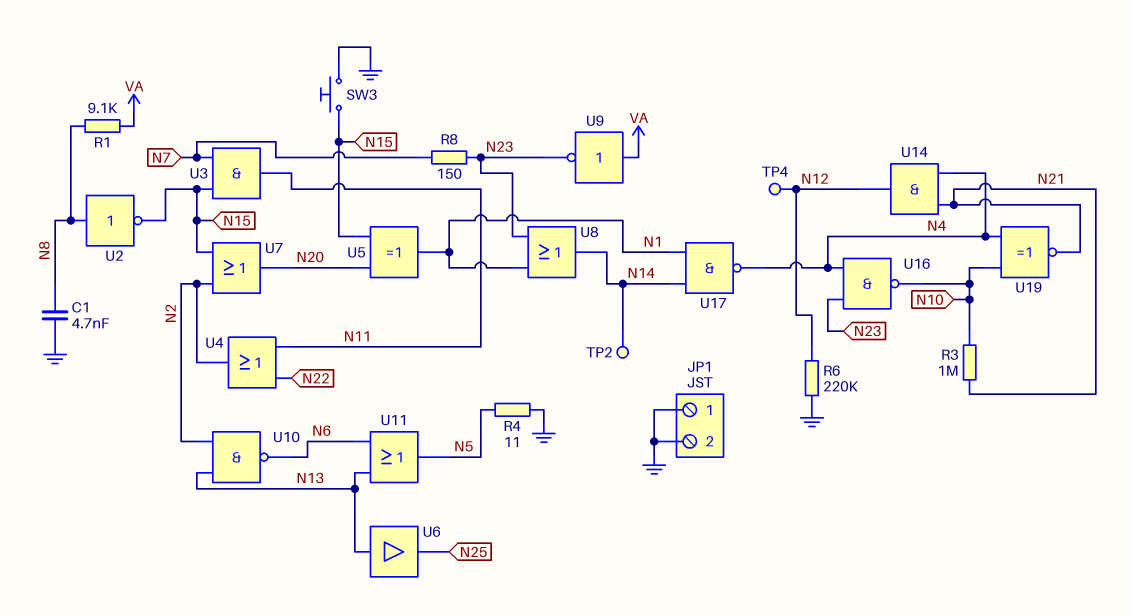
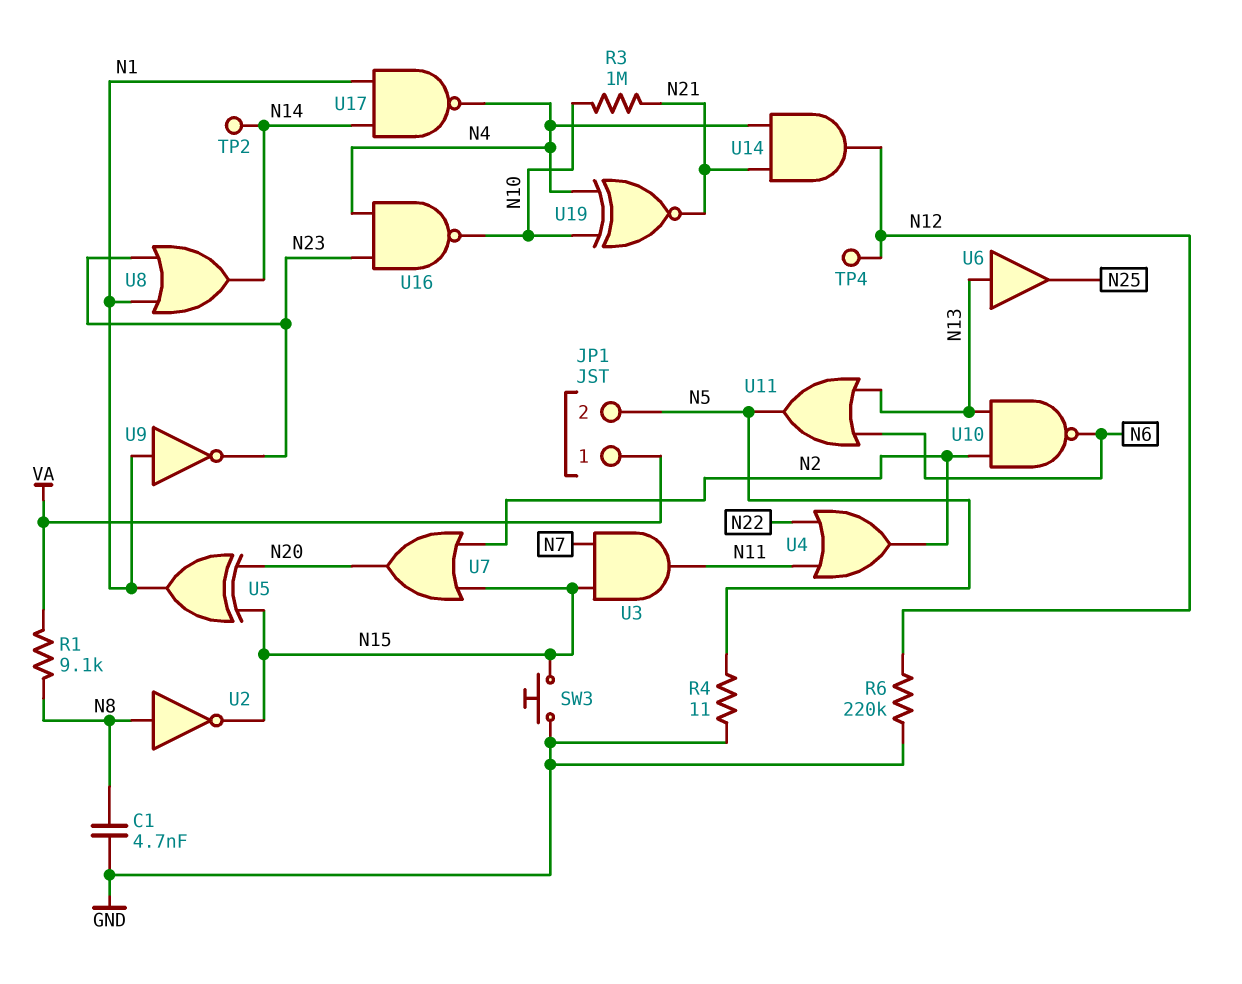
JP1 pin 1: GND -> VA
JP1 pin 2: GND -> N5
R8: 150 (N7, N23) -> none
U9: NOT (in VA, out N23) -> NOT (in N1, out N23)

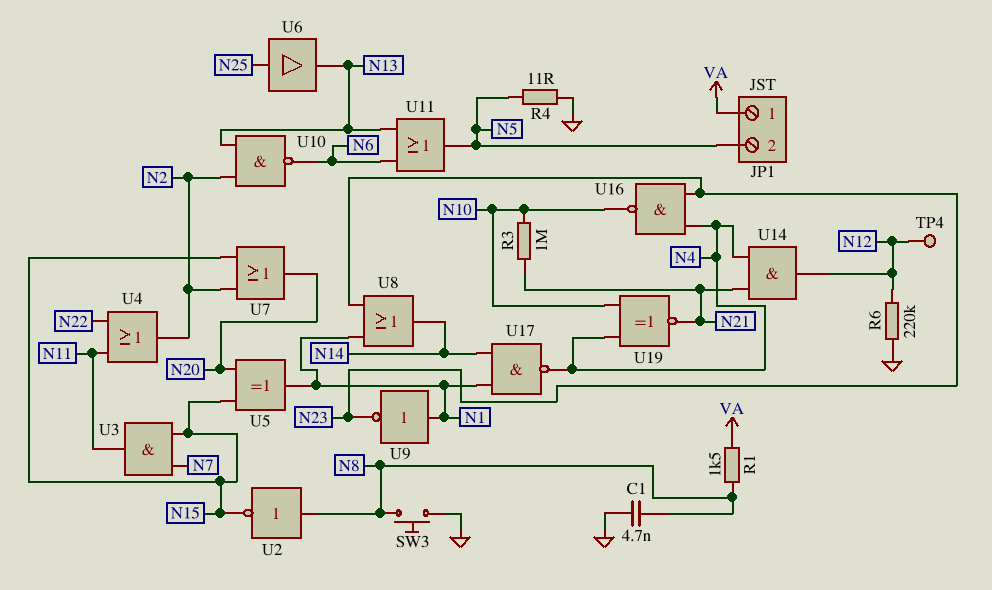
R1: 9.1k (N8, VA) -> 1.5k (N8, VA)
SW3: button (GND, N15) -> button (GND, N8)
TP2: test point (N14) -> none
U6: buffer (in N13, out N25) -> buffer (in N25, out N13)

